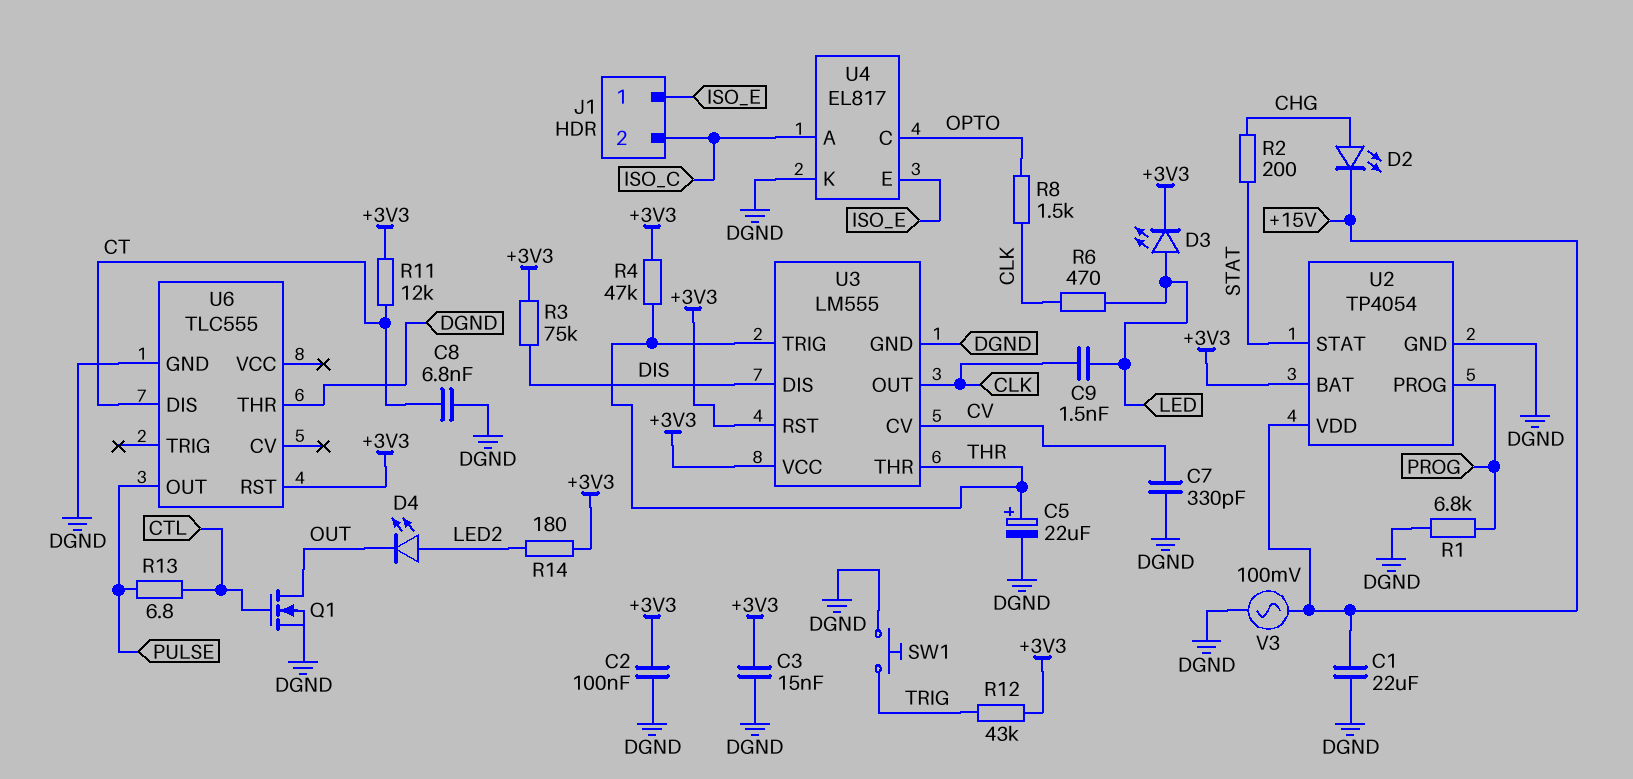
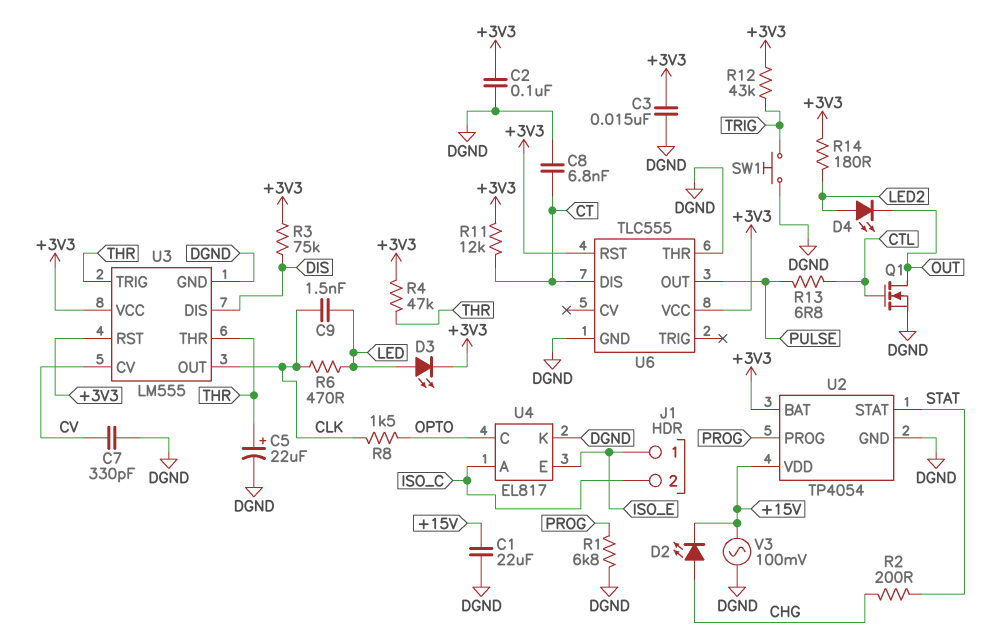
U6 pin VCC: none -> +3V3

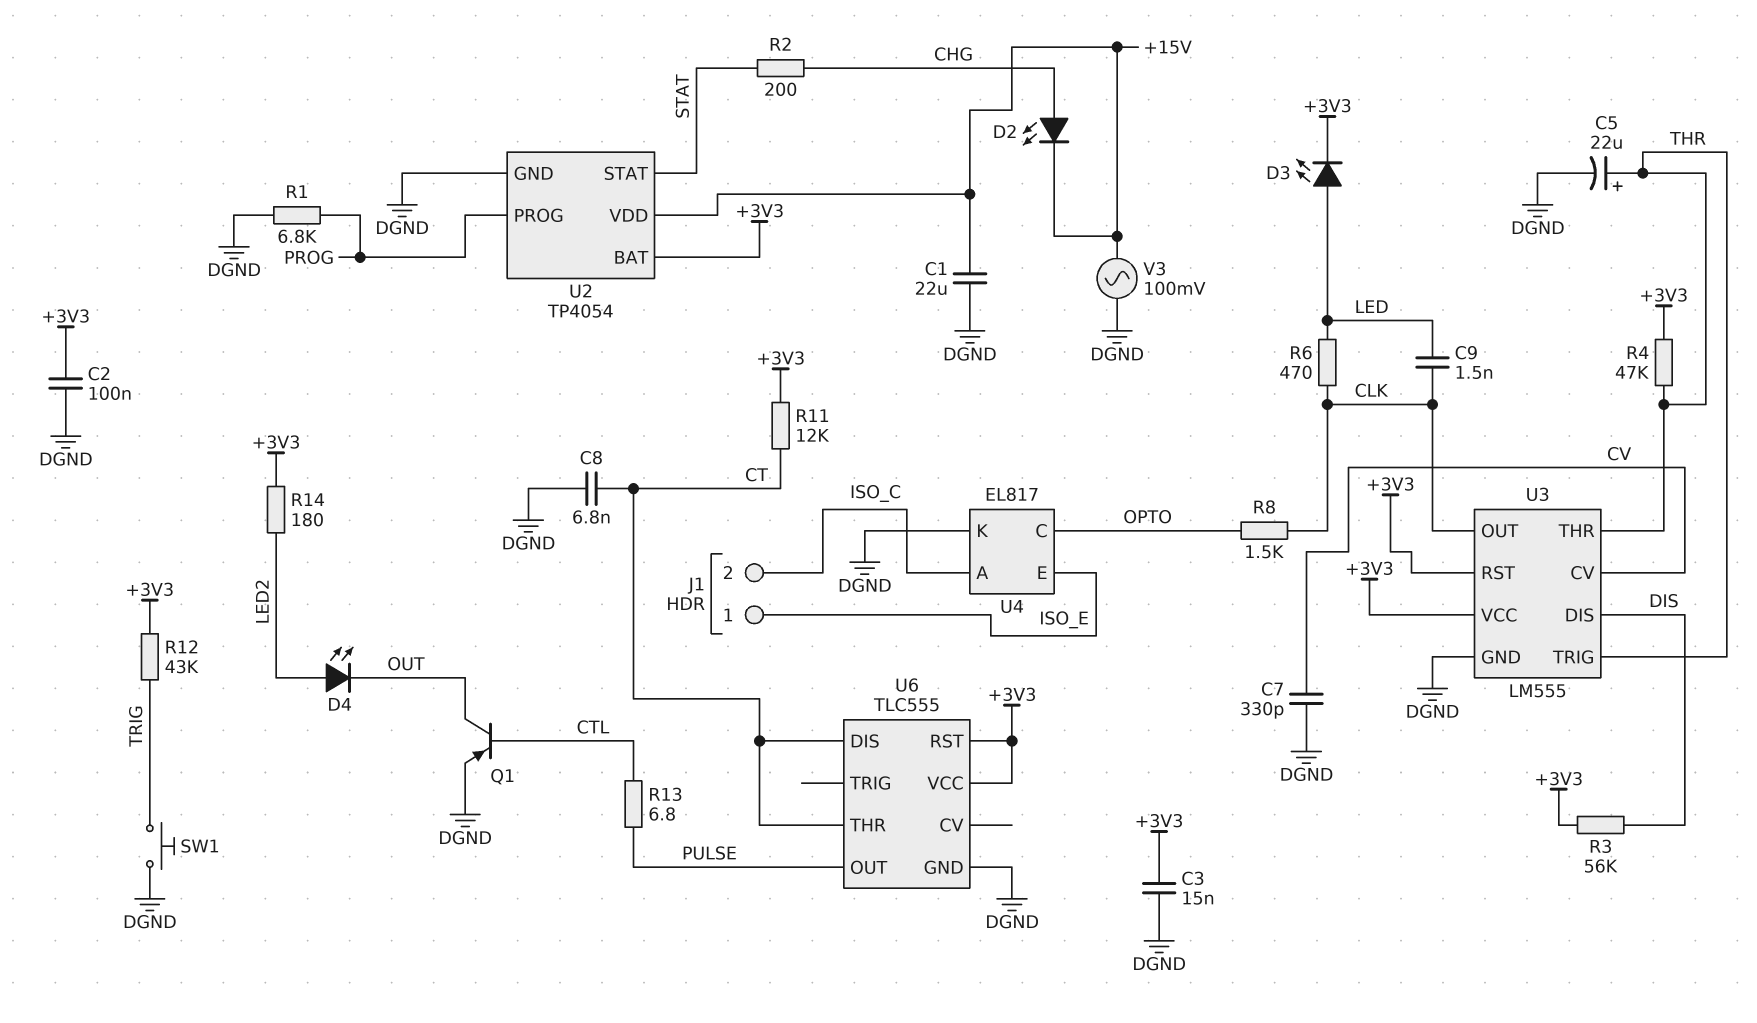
Q1: NMOS (G CTL, D OUT, S DGND) -> PNP (B CTL, C OUT, E DGND)
R3: 75k (+3V3, DIS) -> 56k (+3V3, DIS)
U6 pin THR: DGND -> CT

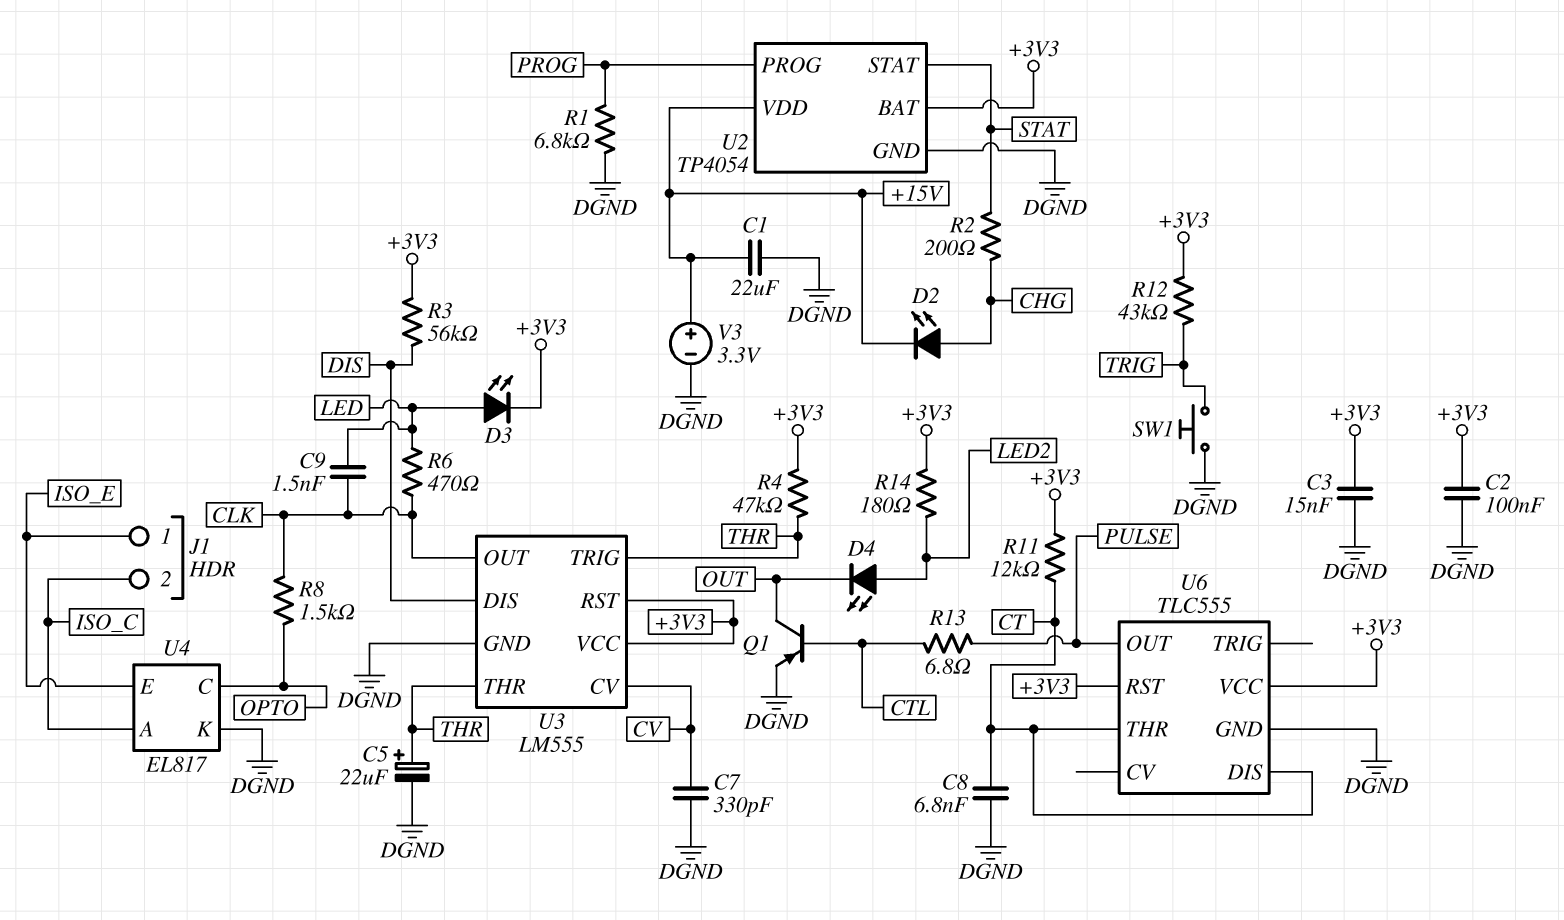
V3: AC 100mV (+15V, DGND) -> 3.3V (plus +15V, minus DGND)

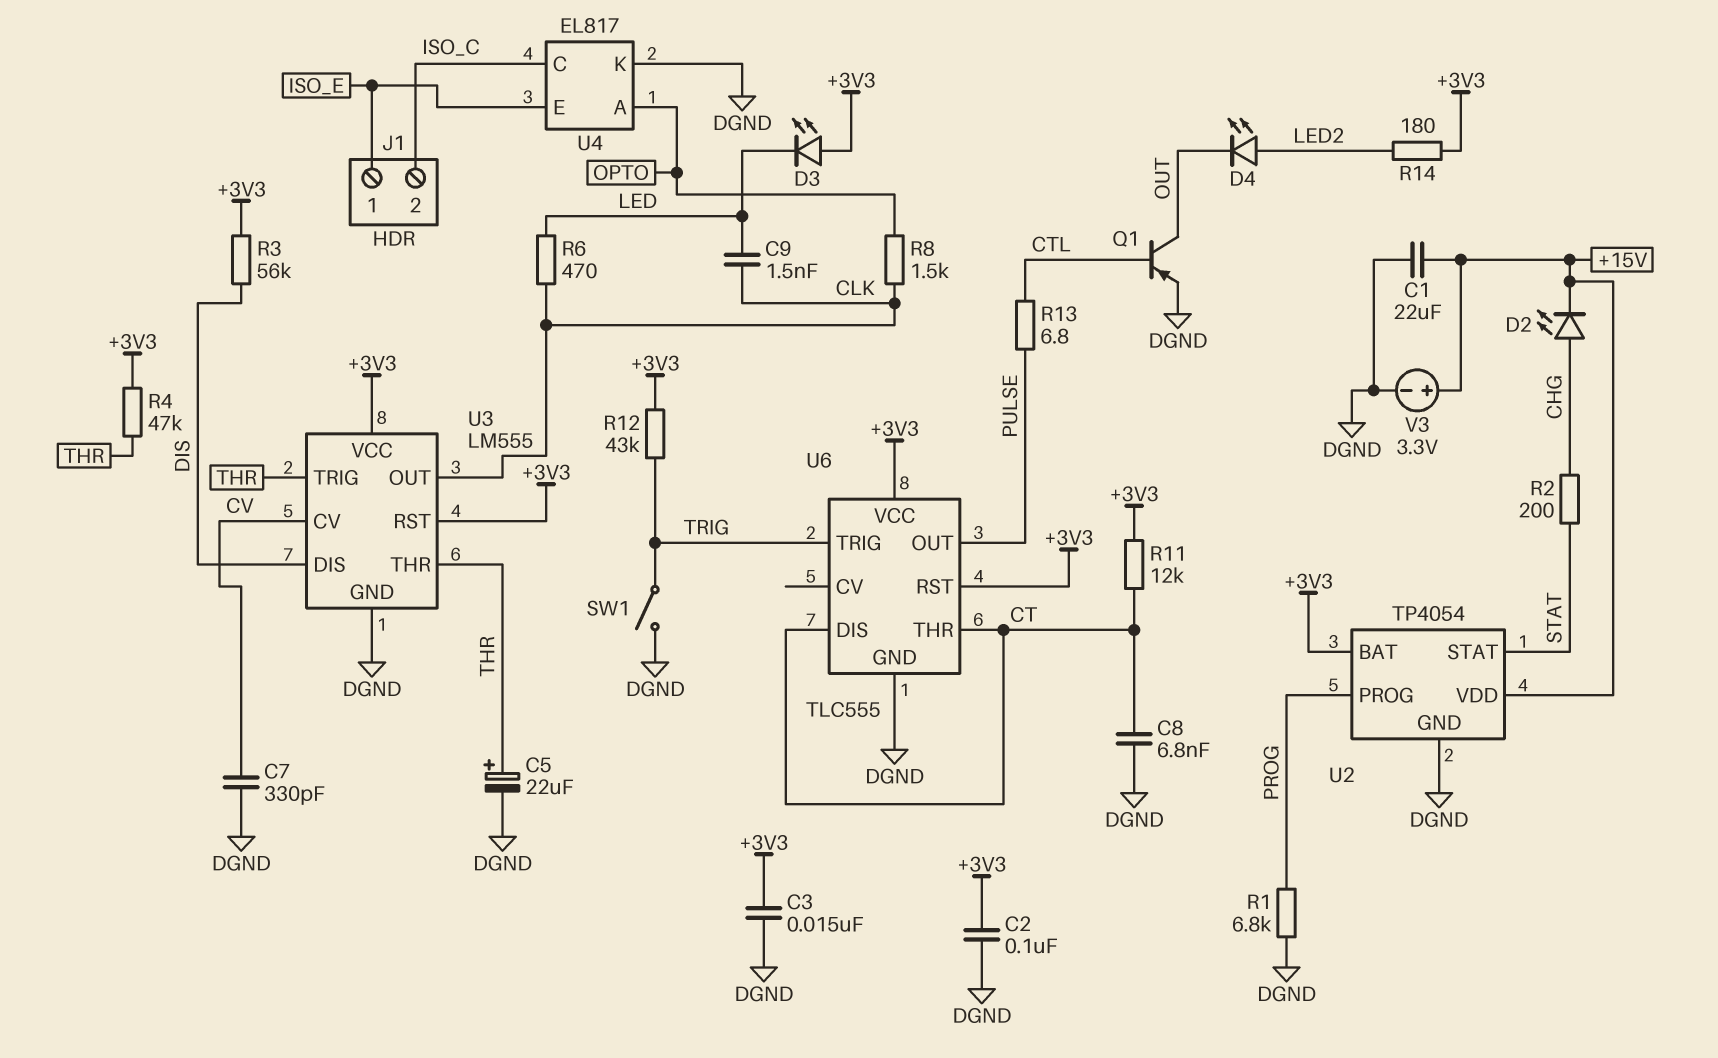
D3: LED (A LED, K +3V3) -> LED (A +3V3, K LED)
SW1: button (DGND, TRIG) -> switch (DGND, TRIG)
U4 pin A: ISO_C -> OPTO
U4 pin C: OPTO -> ISO_C
U6 pin TRIG: none -> TRIG

